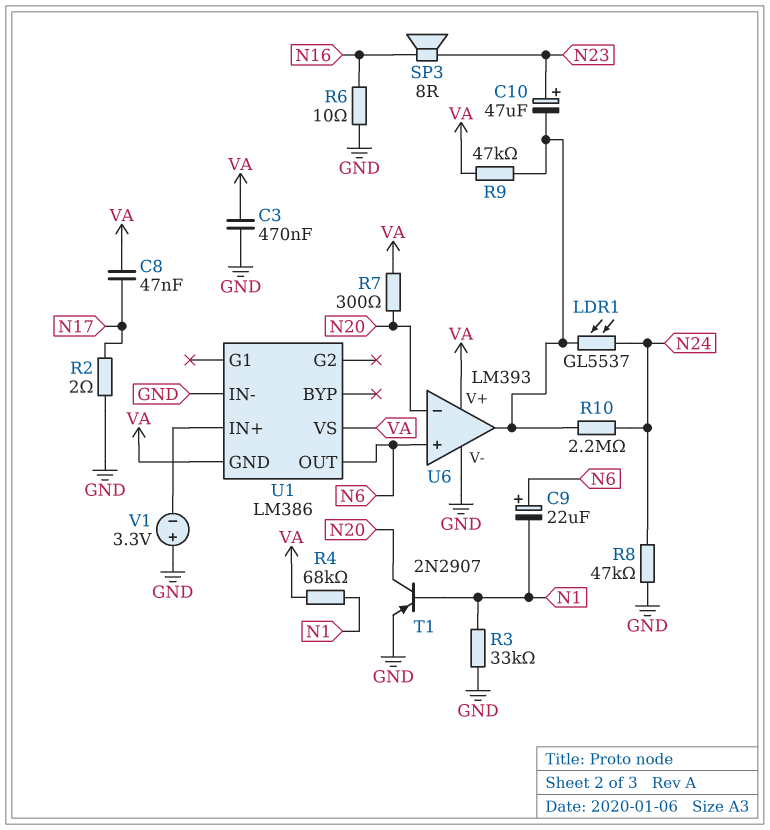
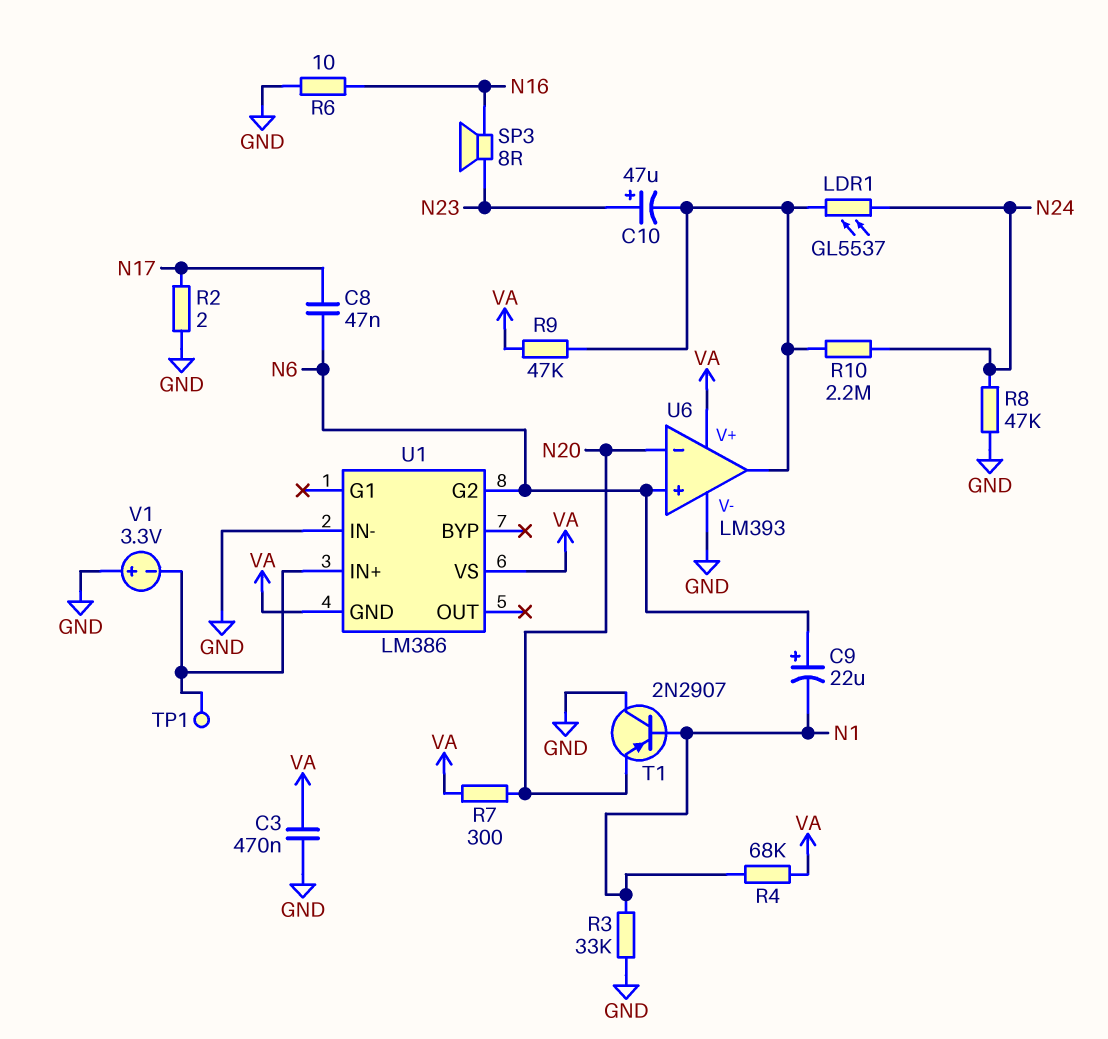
C8: 47nF (N17, VA) -> 47nF (N6, N17)
T1: PNP 2N2907 (B N1, C N20, E GND) -> PNP 2N2907 (B N1, C GND, E N20)
TP1: none -> test point (U1/IN+)
U1 pin G2: none -> N6
U1 pin OUT: N6 -> none

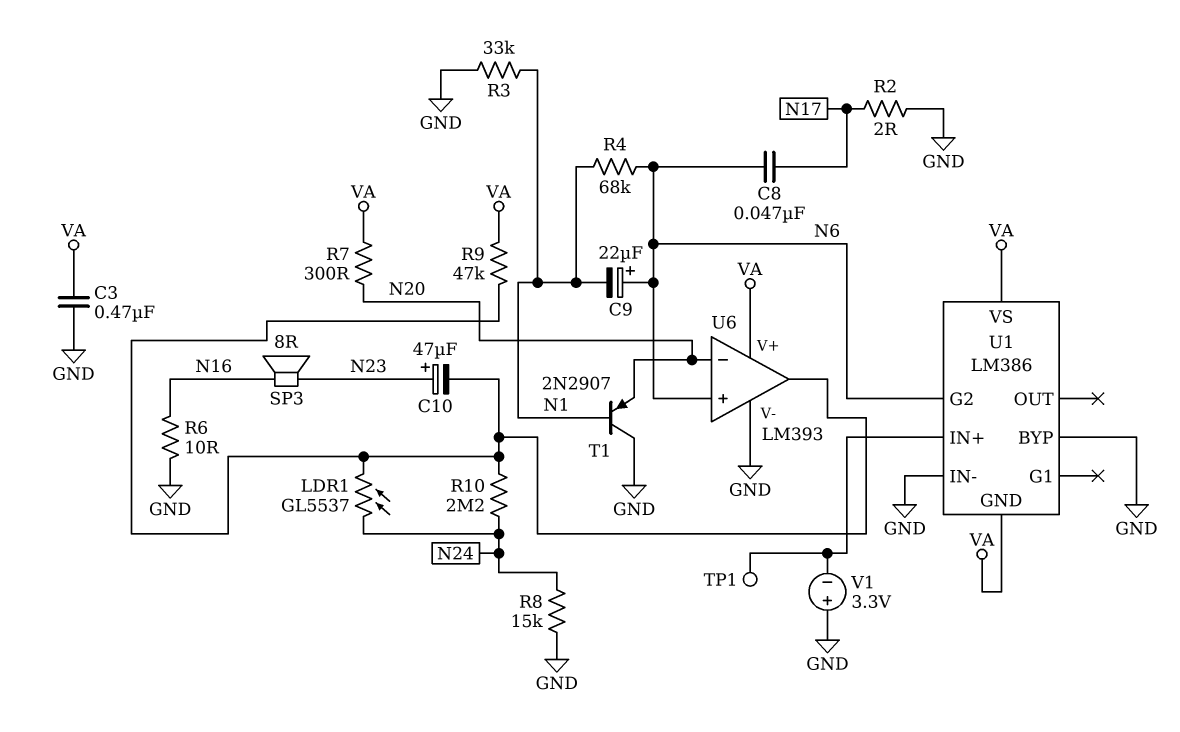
R4: 68k (N1, VA) -> 68k (N1, N6)
R8: 47k (GND, N24) -> 15k (GND, N24)
U1 pin BYP: none -> GND

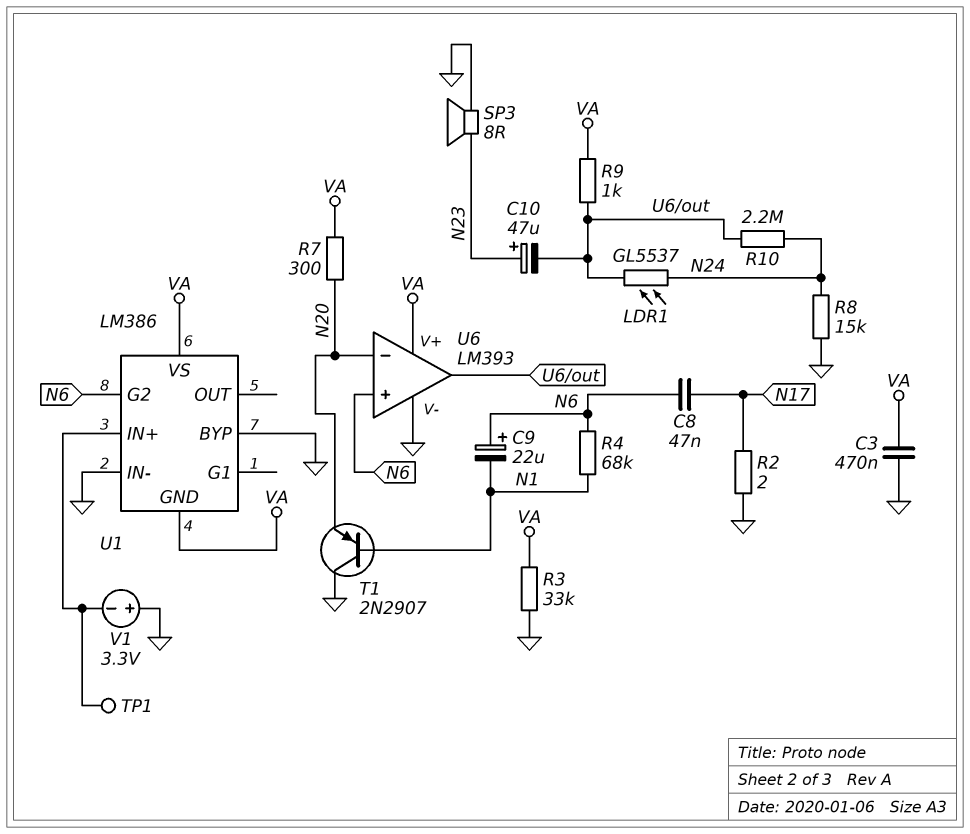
R3: 33k (GND, N1) -> 33k (GND, VA)
R6: 10 (GND, N16) -> none
R9: 47k (U6/out, VA) -> 1k (U6/out, VA)
SP3: speaker 8R (N16, N23) -> speaker 8R (GND, N23)

